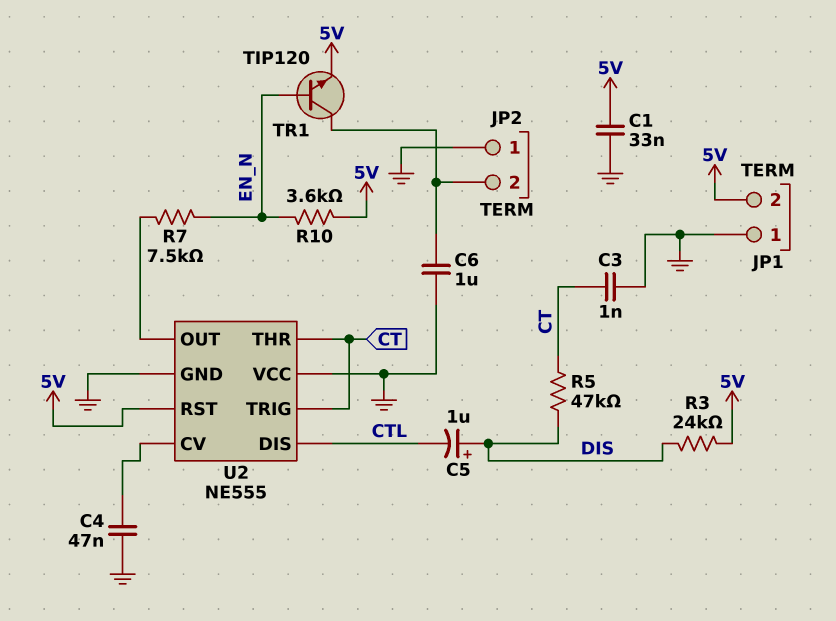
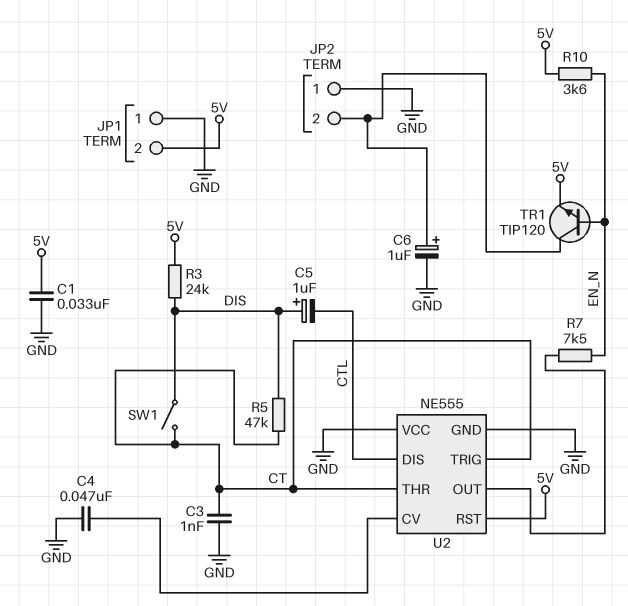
C6: 1uF (GND, JP2/2) -> 1uF (plus JP2/2, minus GND)
SW1: none -> switch (CT, DIS)

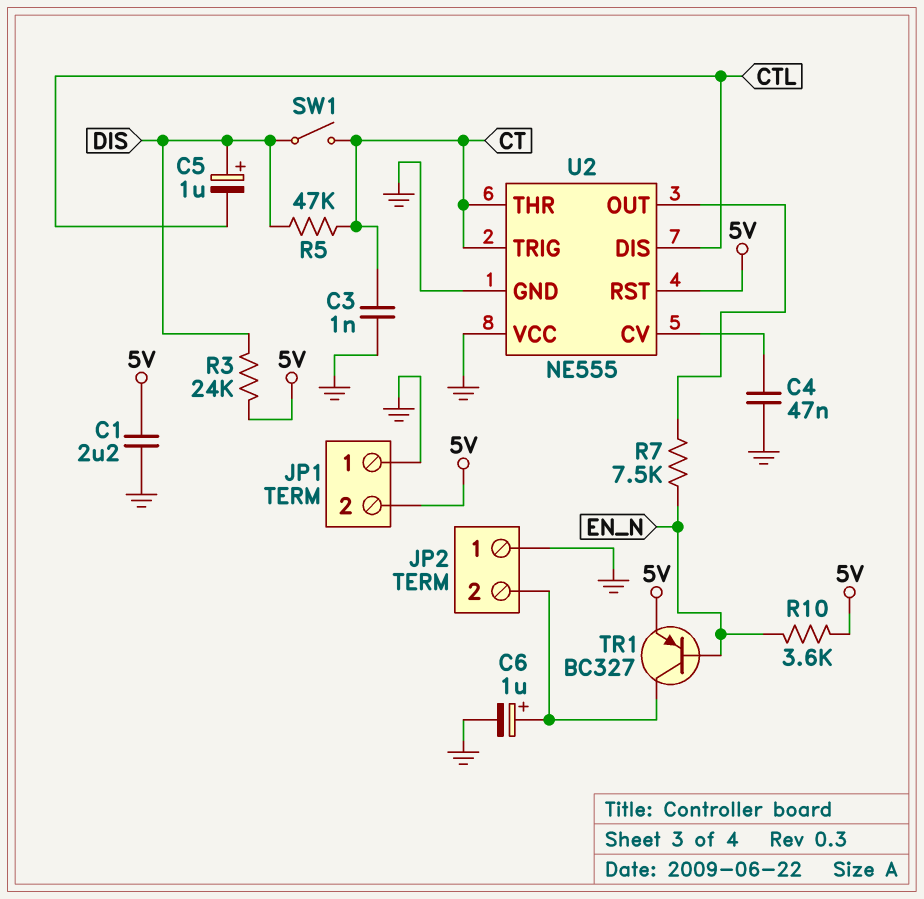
C1: 33nF (5V, GND) -> 2.2uF (5V, GND)
TR1: NPN TIP120 (B EN_N, C JP2/2, E 5V) -> PNP BC327 (B EN_N, C JP2/2, E 5V)

